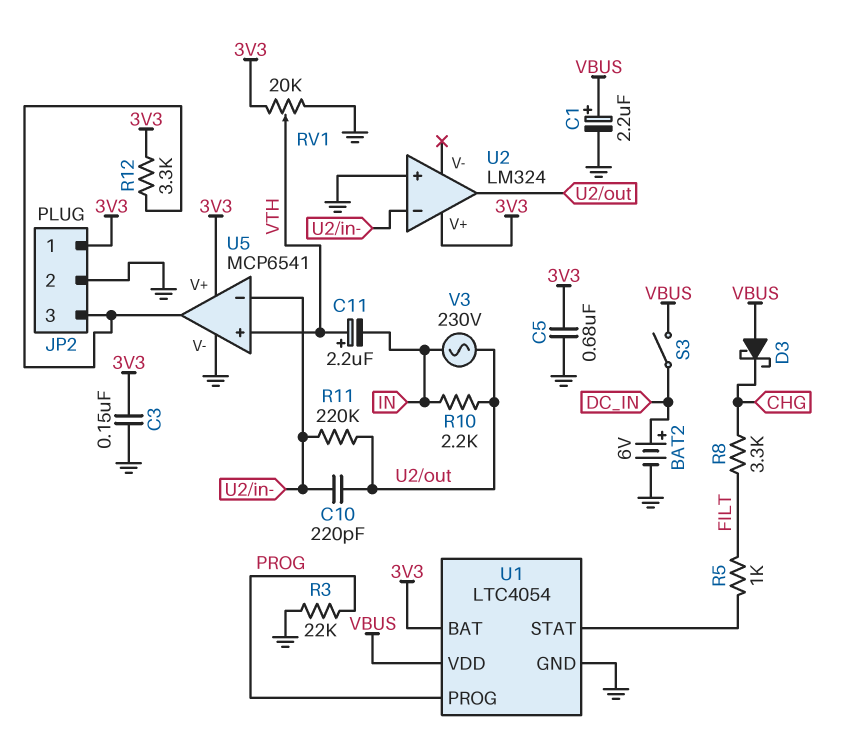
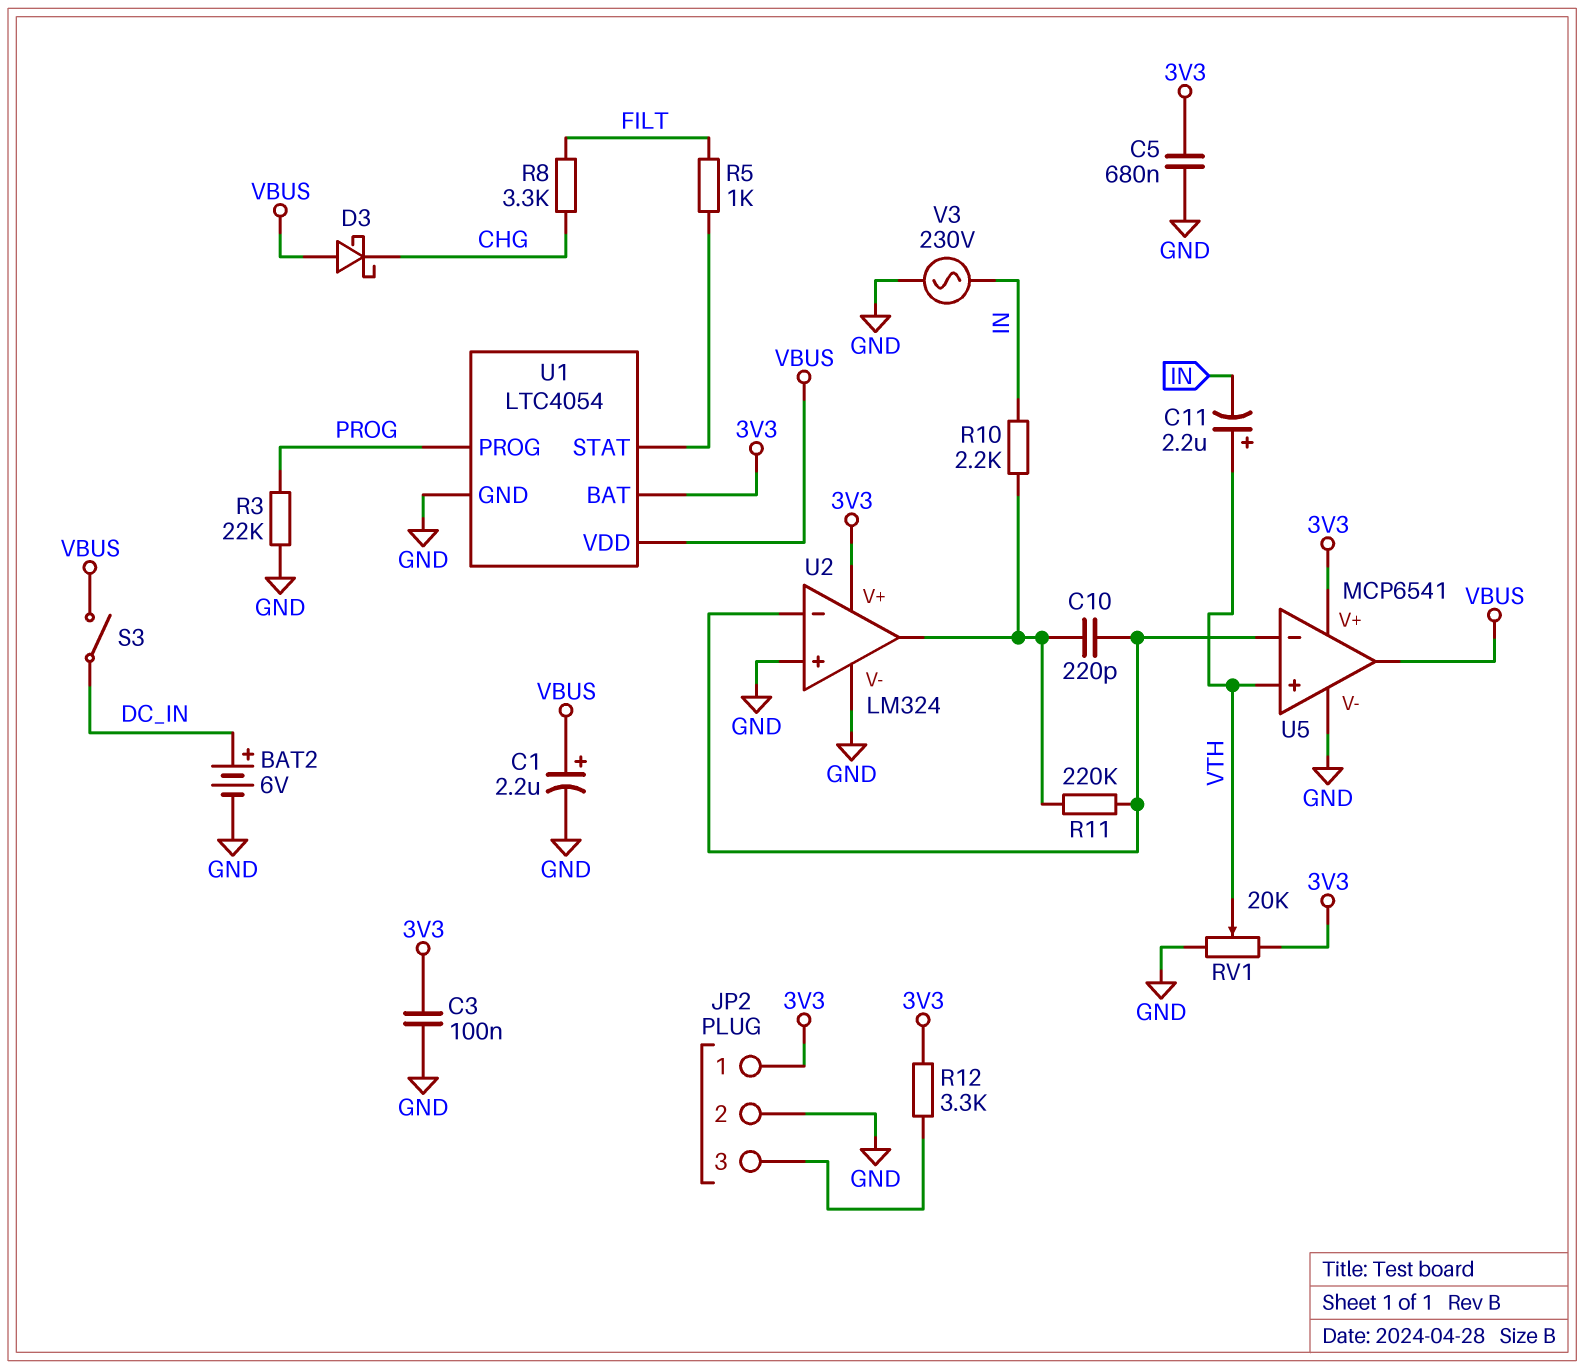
C3: 150nF (3V3, GND) -> 100nF (3V3, GND)
U2 pin V-: none -> GND
U5 pin out: JP2/3 -> VBUS
V3: AC 230V (IN, U2/out) -> AC 230V (GND, IN)

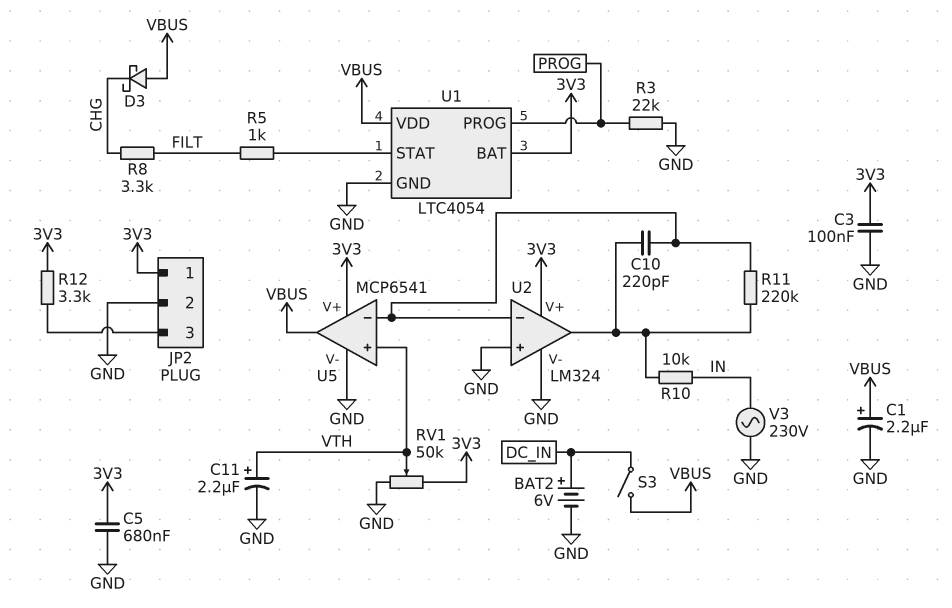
C11: 2.2uF (plus VTH, minus IN) -> 2.2uF (plus VTH, minus GND)
R10: 2.2k (IN, U2/out) -> 10k (IN, U2/out)
RV1: 20k (3V3, GND, wiper VTH) -> 50k (3V3, GND, wiper VTH)

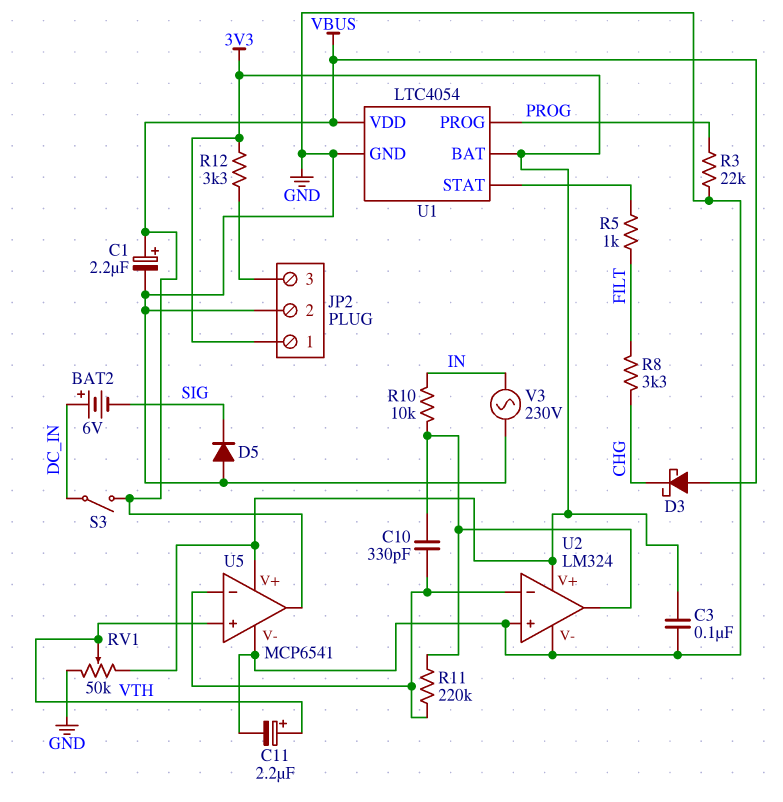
BAT2: 6V (plus DC_IN, minus GND) -> 6V (plus DC_IN, minus SIG)
C5: 680nF (3V3, GND) -> none
C10: 220pF (U2/in-, U2/out) -> 330pF (U2/in-, U2/out)
D5: none -> diode (A GND, K SIG)

